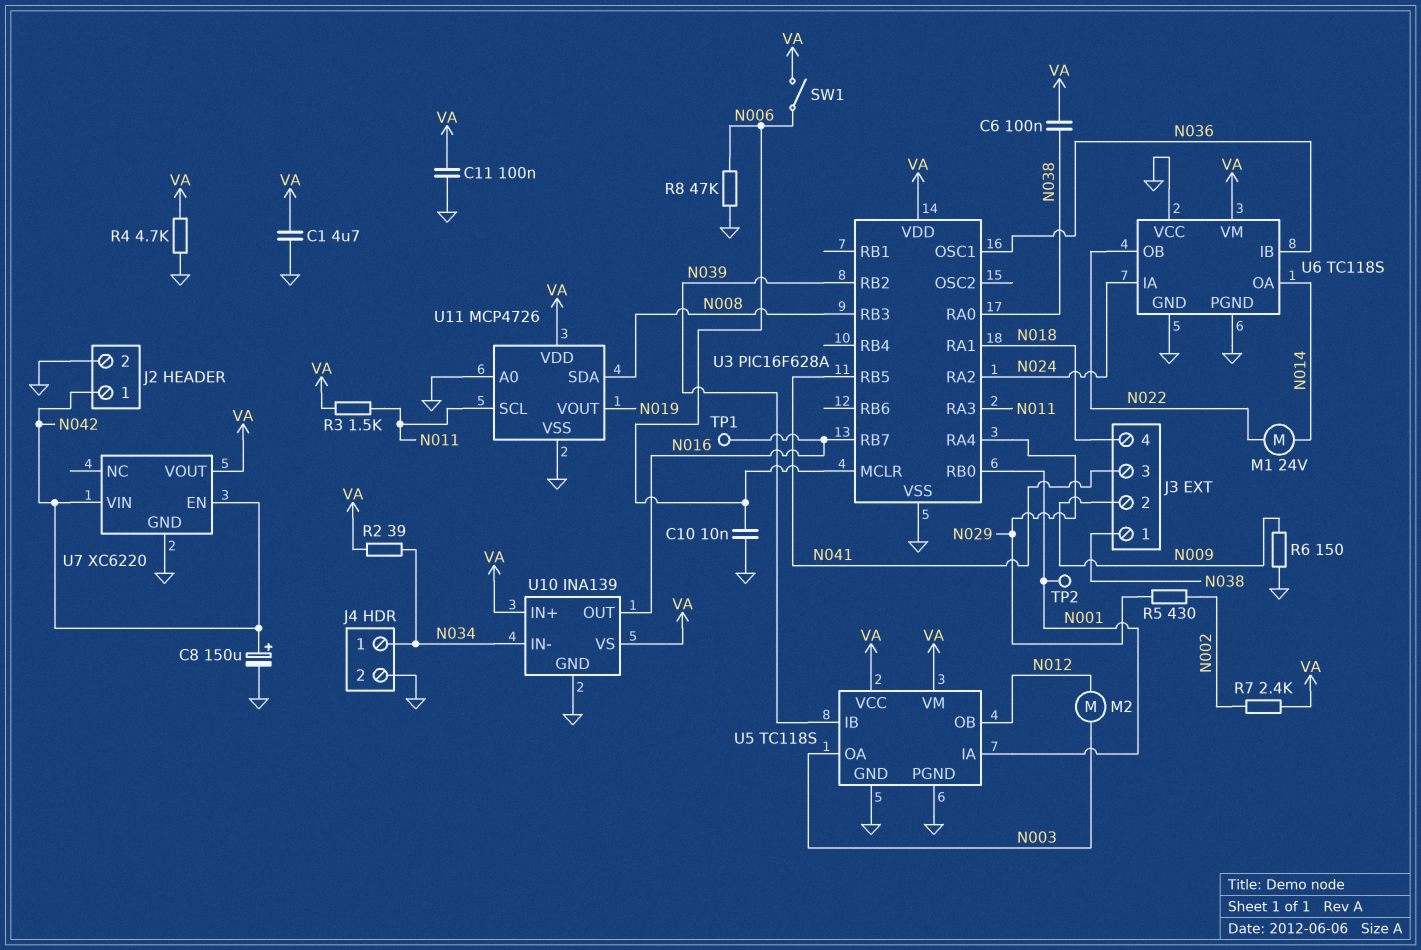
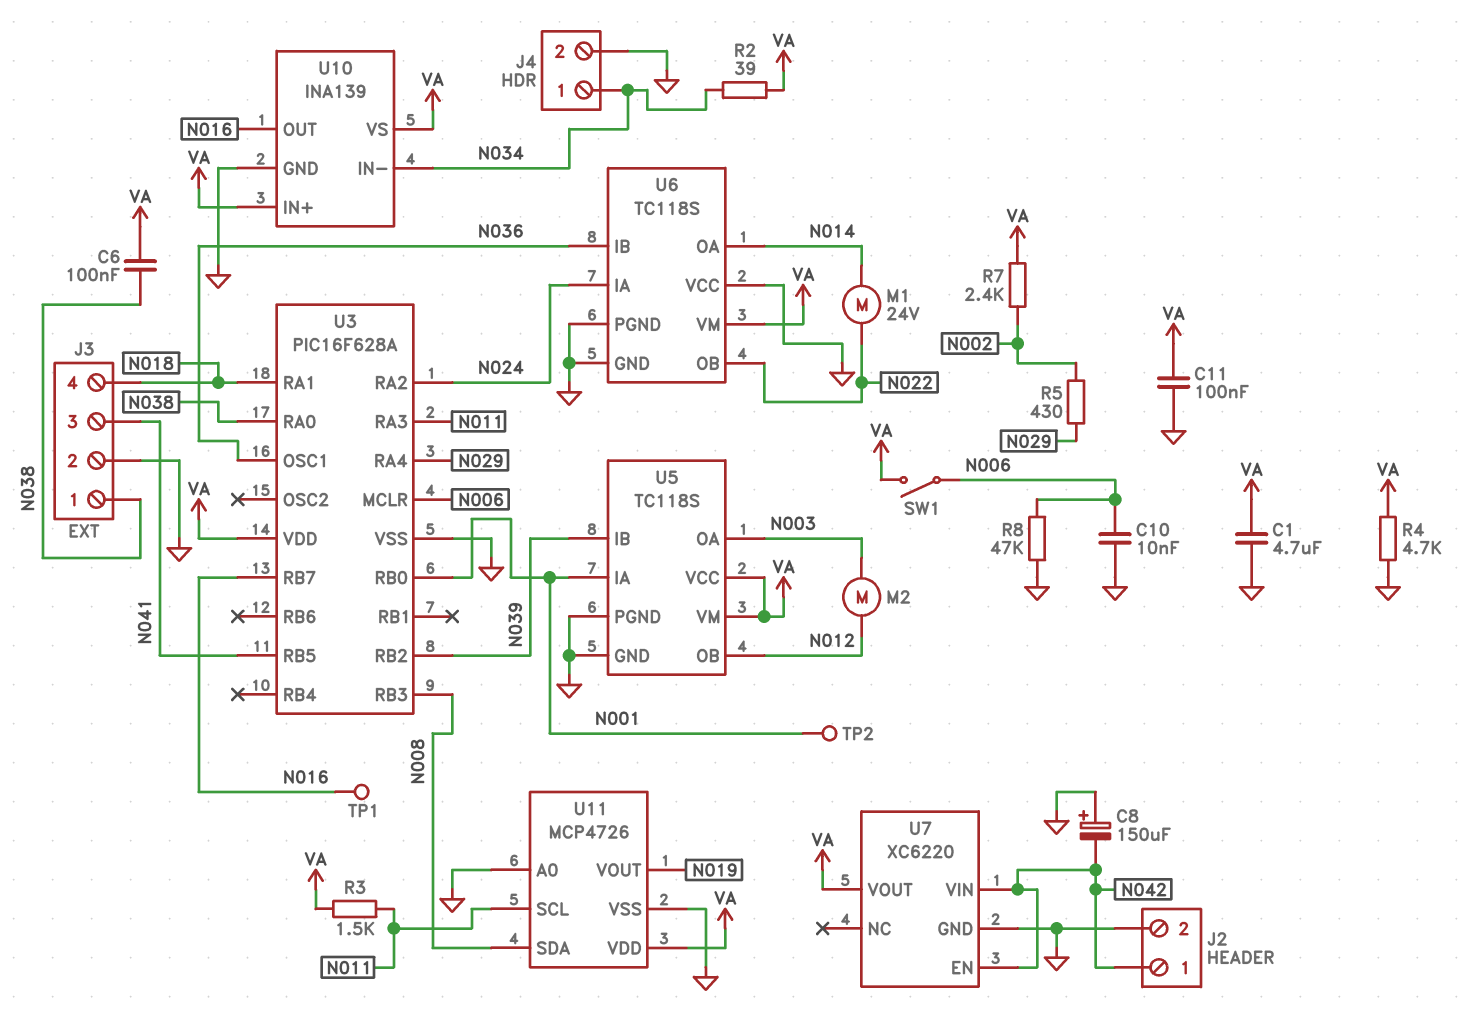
C8: 150uF (plus N042, minus GND) -> 150uF (plus GND, minus N042)
J3 pin 2: N009 -> GND
R6: 150 (GND, N009) -> none

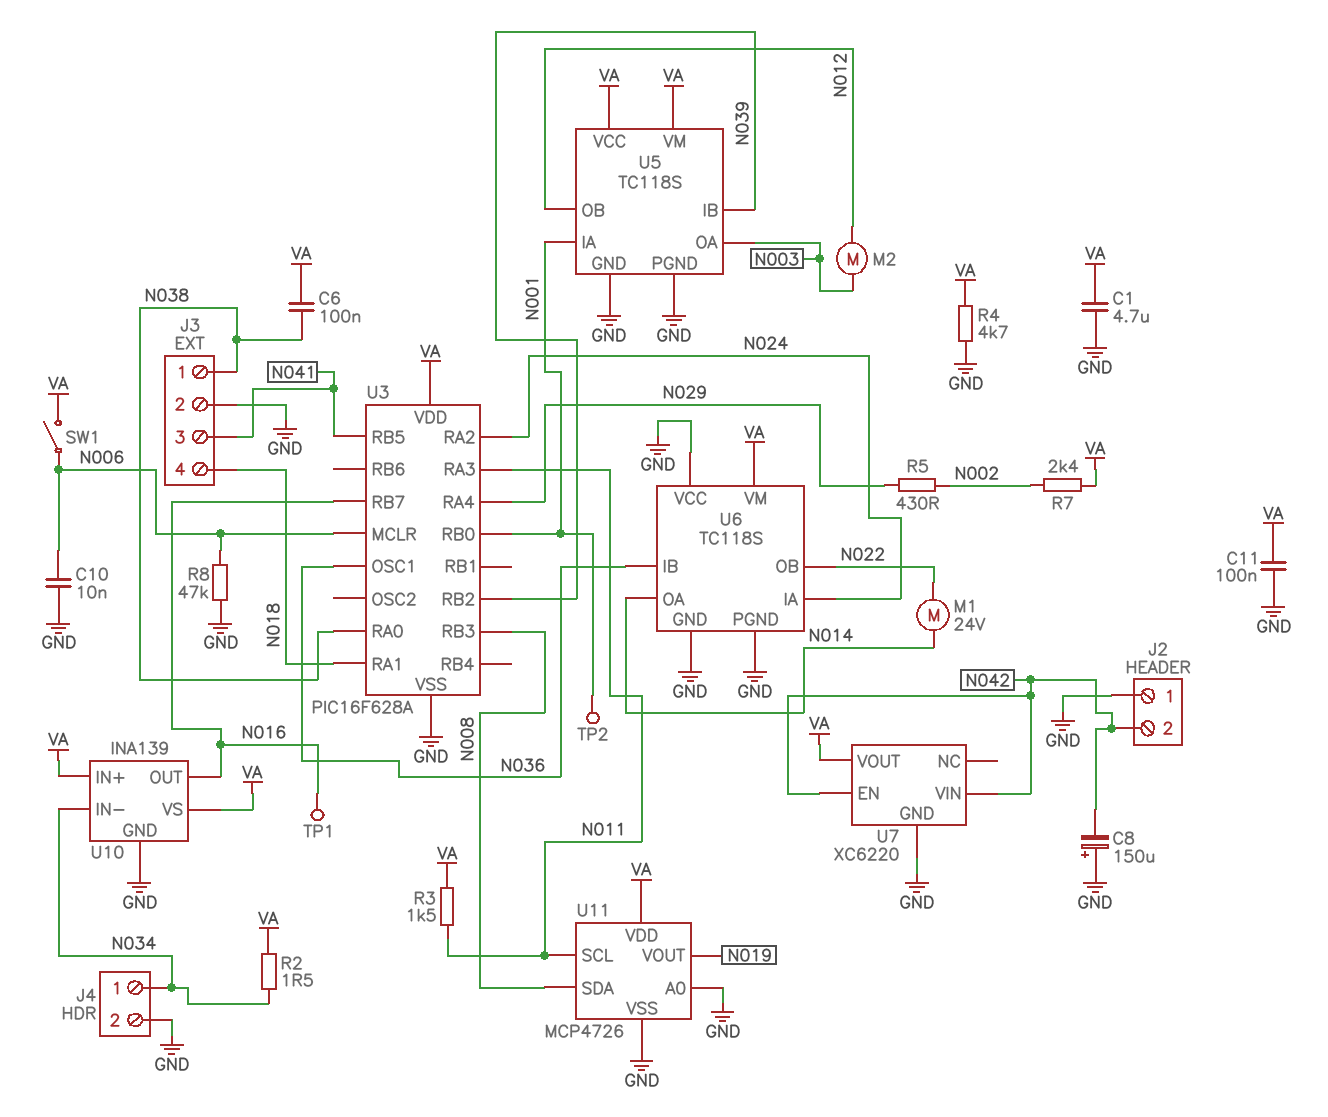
J2 pin 1: N042 -> GND
J2 pin 2: GND -> N042
R2: 39 (N034, VA) -> 1.5 (N034, VA)

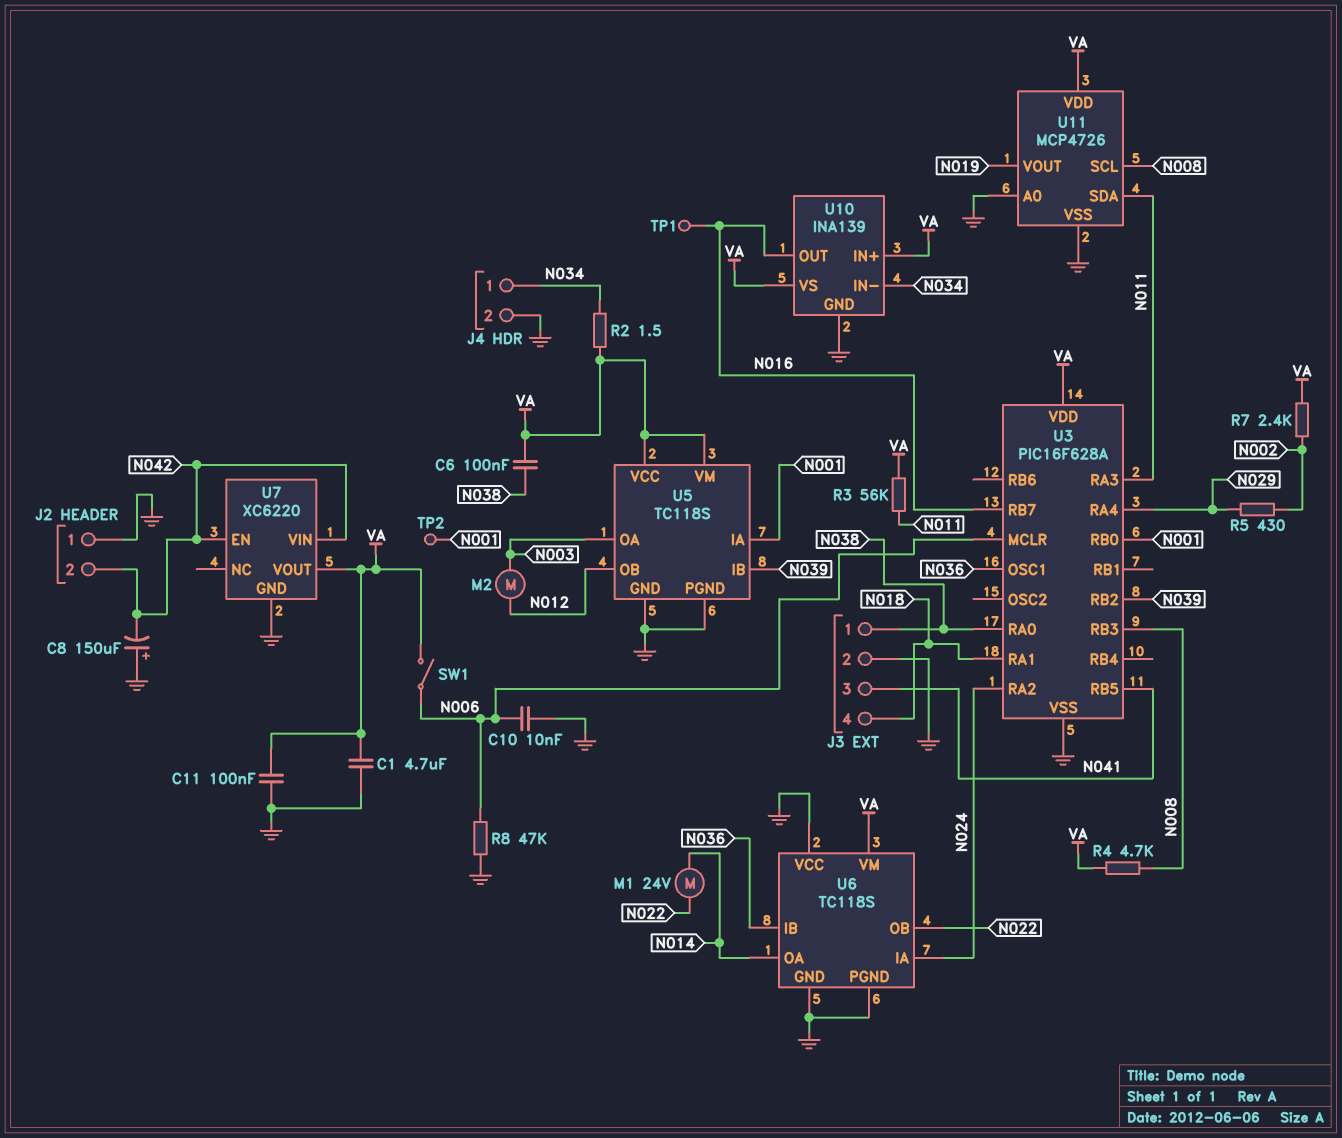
R3: 1.5k (N011, VA) -> 56k (N011, VA)
R4: 4.7k (GND, VA) -> 4.7k (N008, VA)
U11 pin SCL: N011 -> N008
U11 pin SDA: N008 -> N011

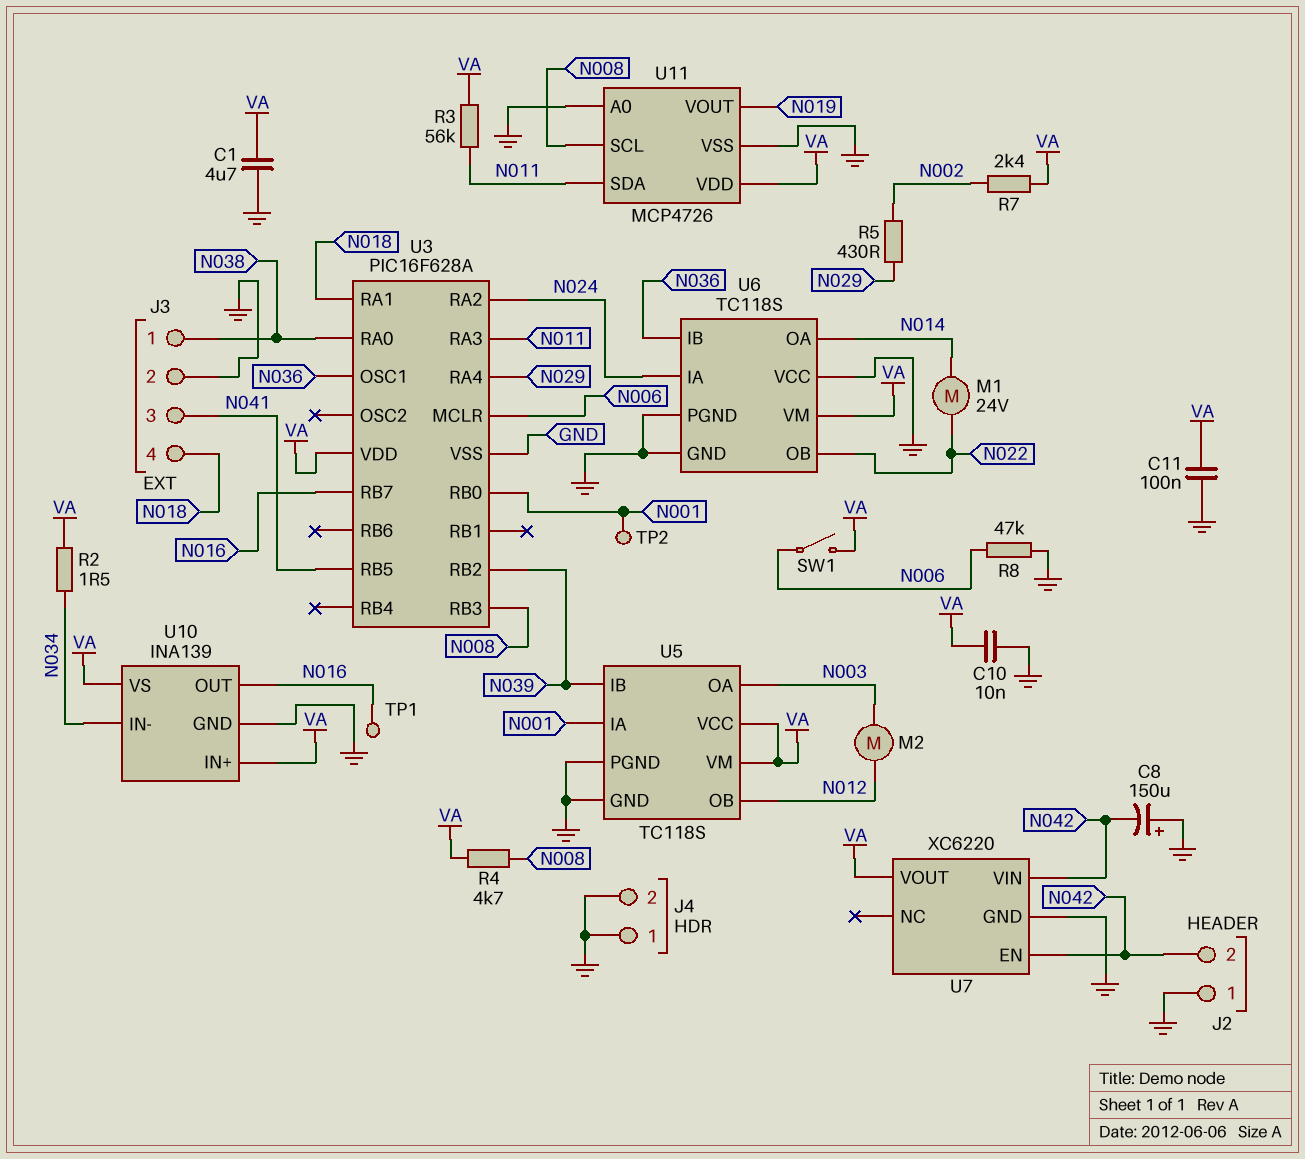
C6: 100nF (N038, VA) -> none
C10: 10nF (GND, N006) -> 10nF (GND, VA)
J4 pin 1: N034 -> GND

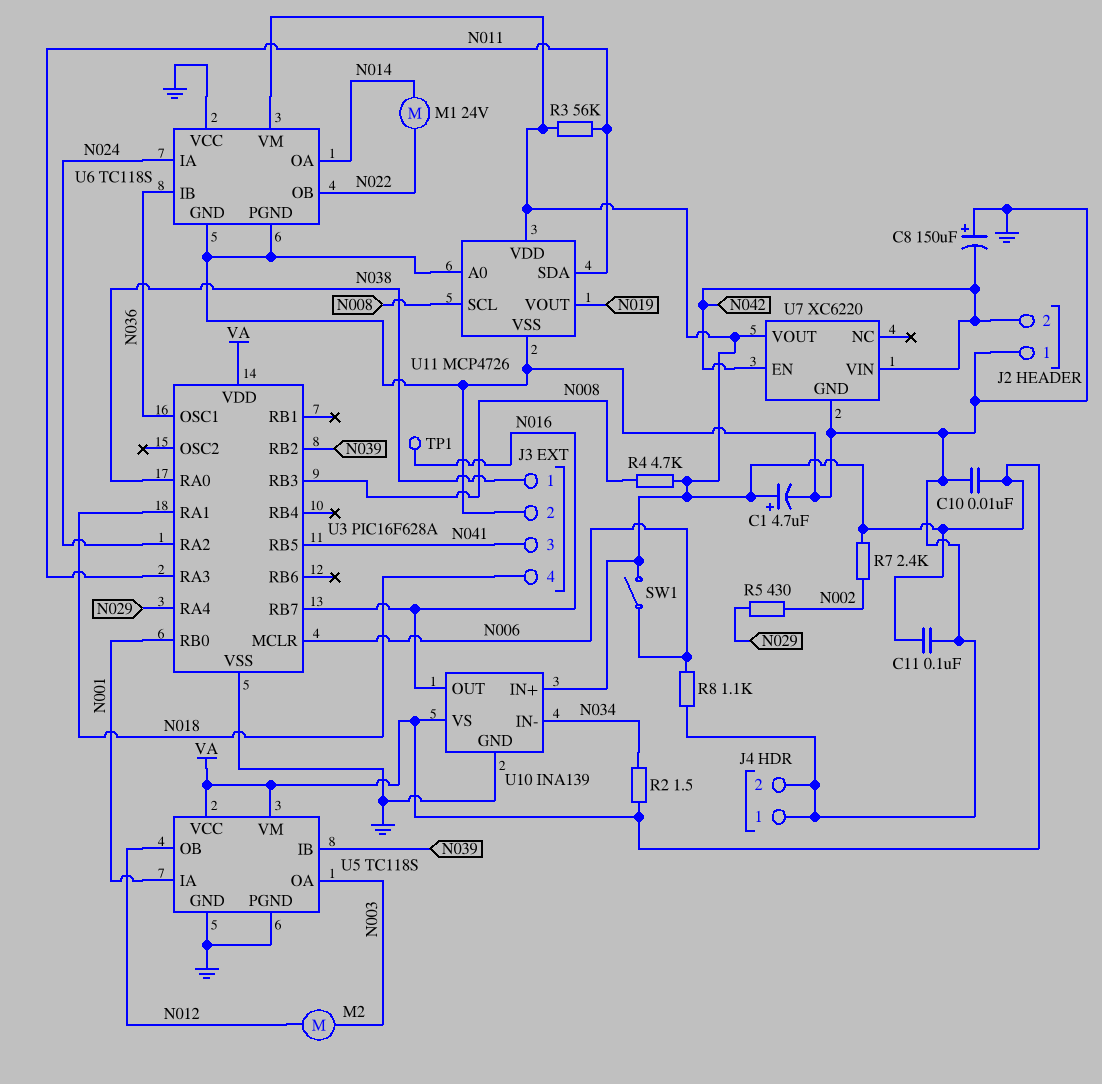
C1: 4.7uF (GND, VA) -> 4.7uF (plus VA, minus GND)
R8: 47k (GND, N006) -> 1.1k (GND, N006)
TP2: test point (N001) -> none

